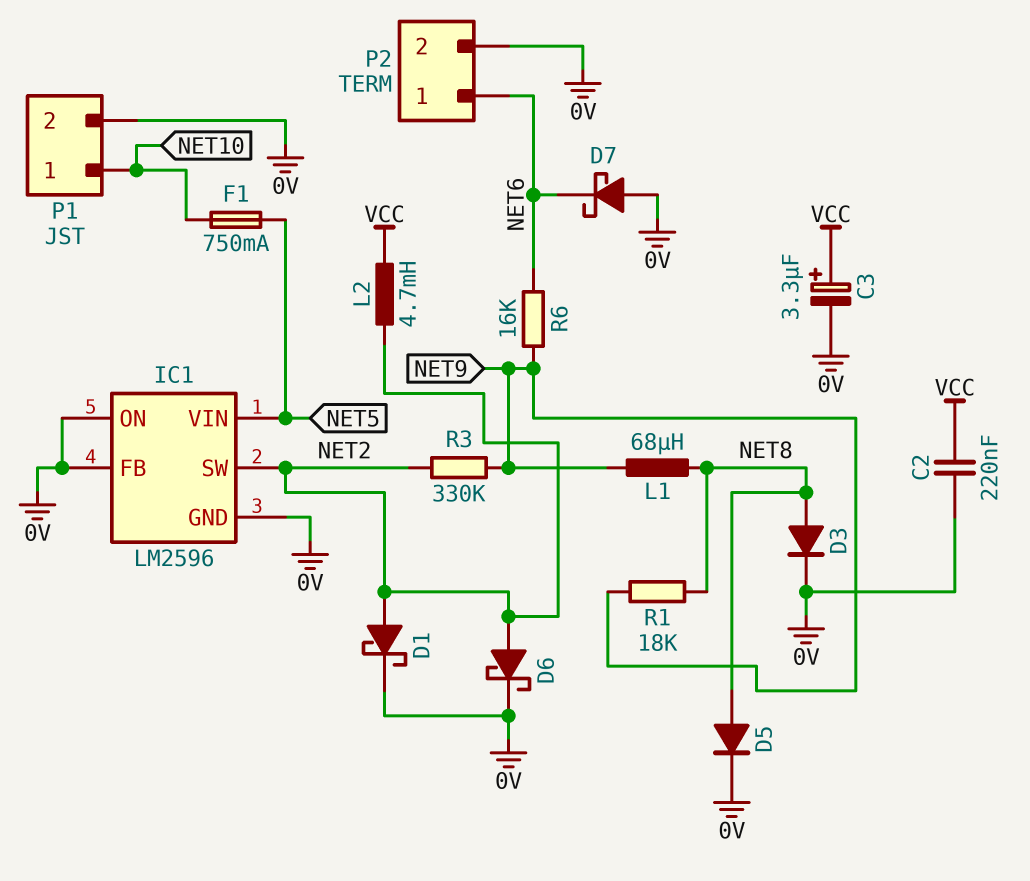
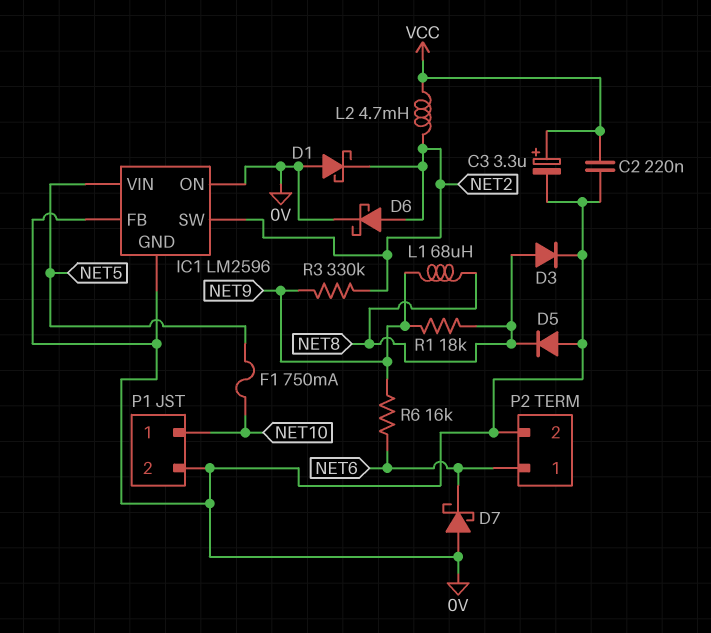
D1: schottky (A NET2, K 0V) -> schottky (A 0V, K NET2)
D5: diode (A NET8, K 0V) -> diode (A 0V, K NET8)

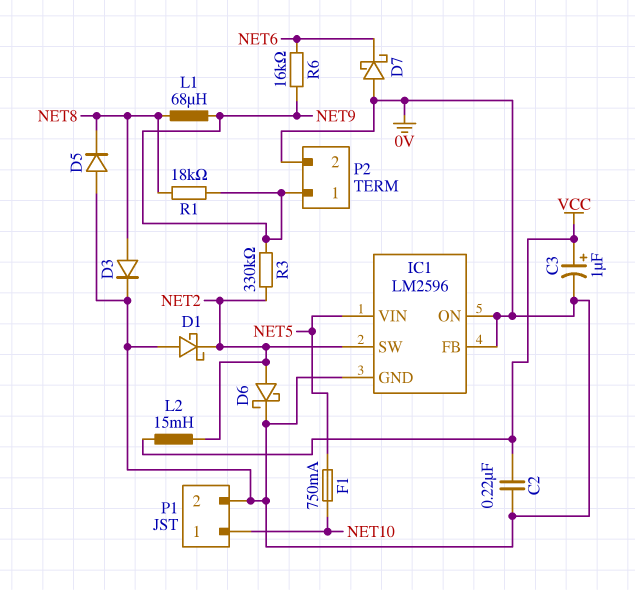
C3: 3.3uF (plus VCC, minus 0V) -> 1uF (plus VCC, minus 0V)
L2: 4.7mH (NET2, VCC) -> 15mH (NET2, VCC)
P2 pin 1: NET6 -> NET9

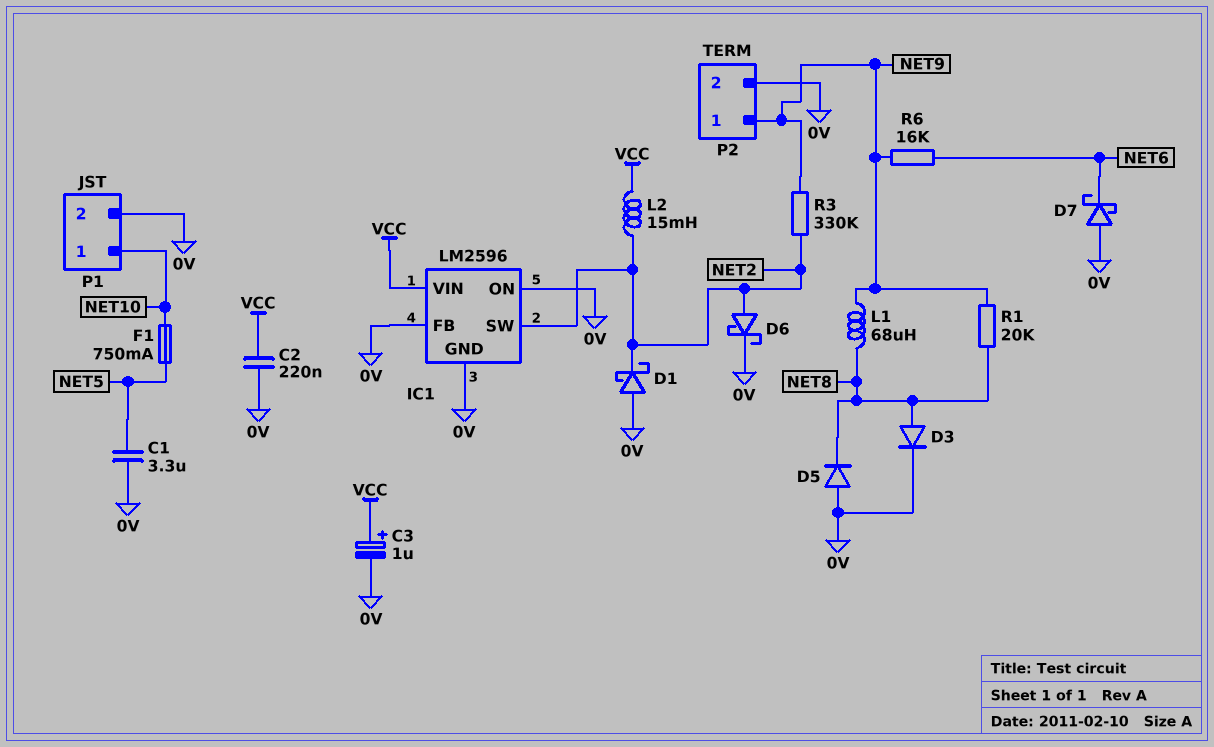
C1: none -> 3.3uF (0V, NET5)
IC1 pin VIN: NET5 -> VCC
R1: 18k (NET8, NET9) -> 20k (NET8, NET9)

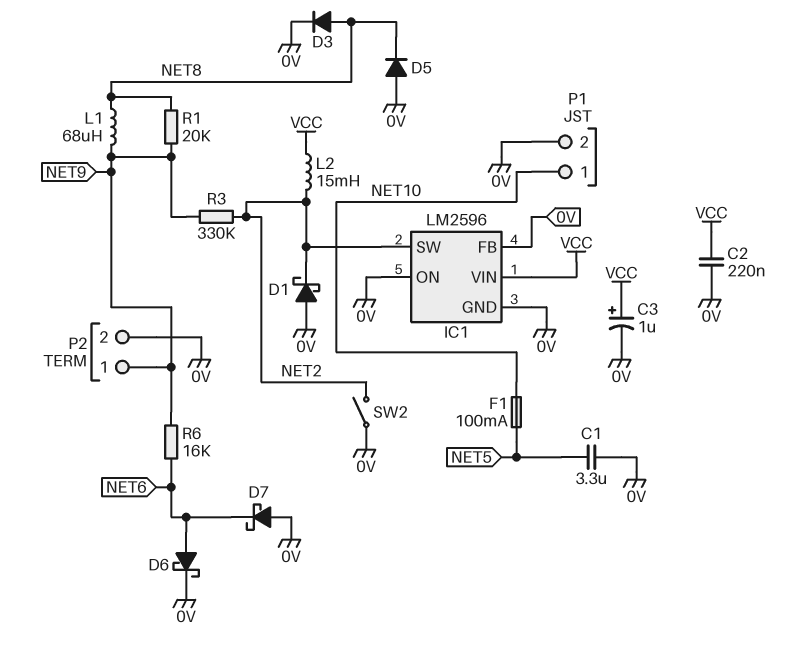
D6: schottky (A NET2, K 0V) -> schottky (A NET6, K 0V)
F1: 750mA (NET5, NET10) -> 100mA (NET5, NET10)
SW2: none -> switch (0V, NET2)

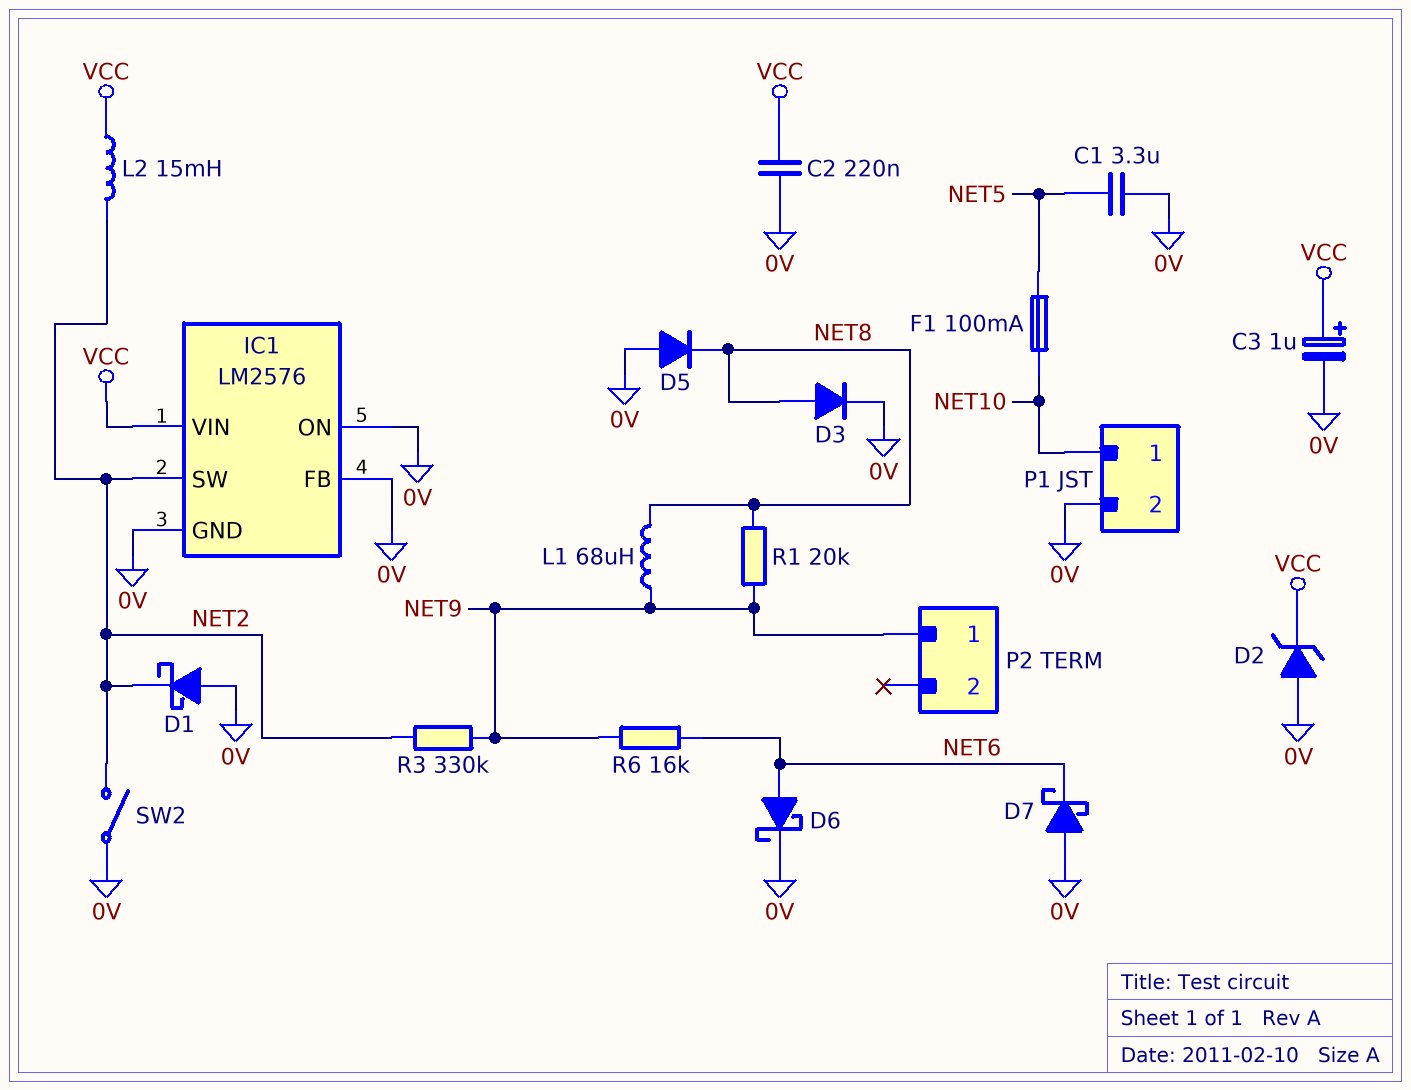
D2: none -> zener (A 0V, K VCC)
IC1: LM2596 -> LM2576
P2 pin 2: 0V -> none

